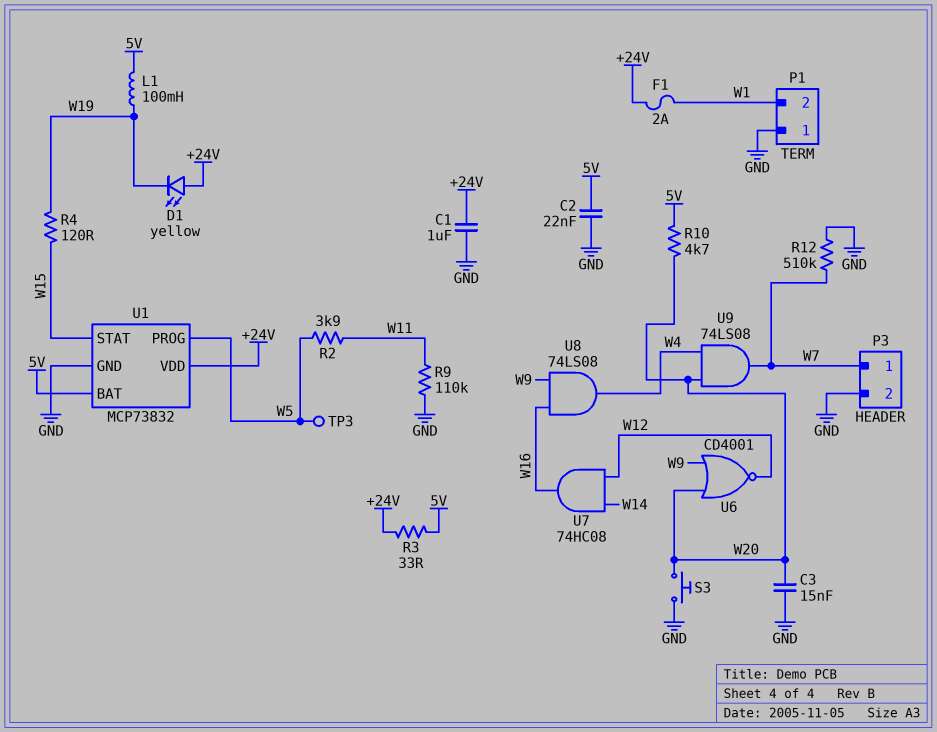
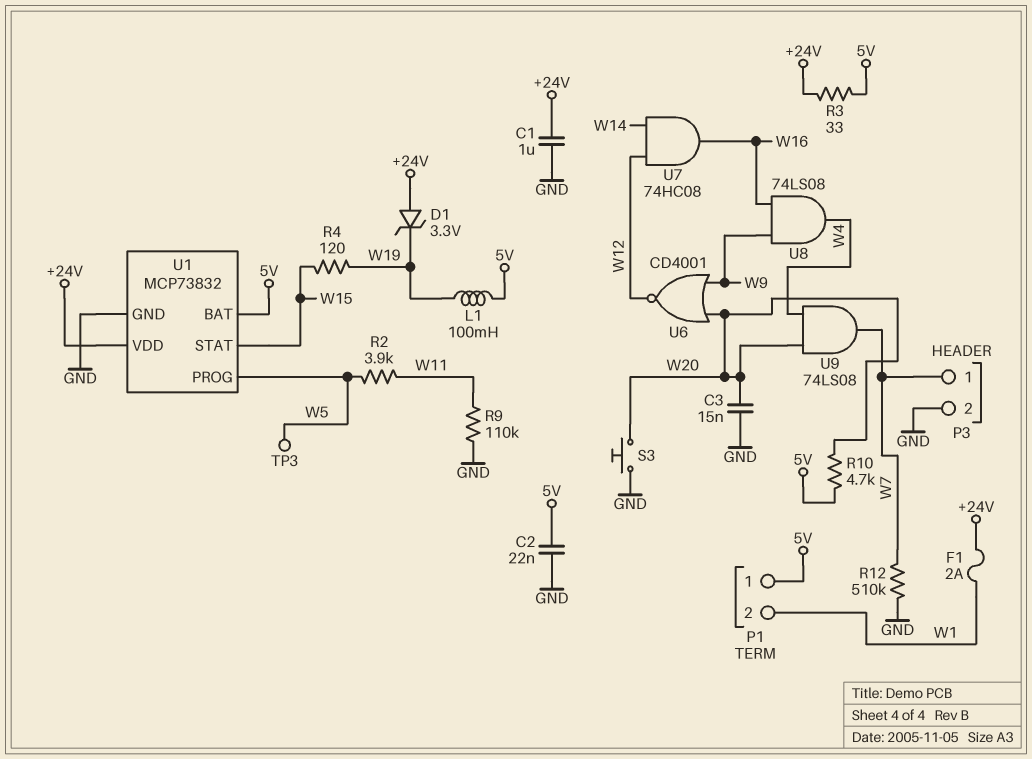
D1: LED yellow (A +24V, K W19) -> zener 3.3V (A +24V, K W19)
P1 pin 1: GND -> 5V

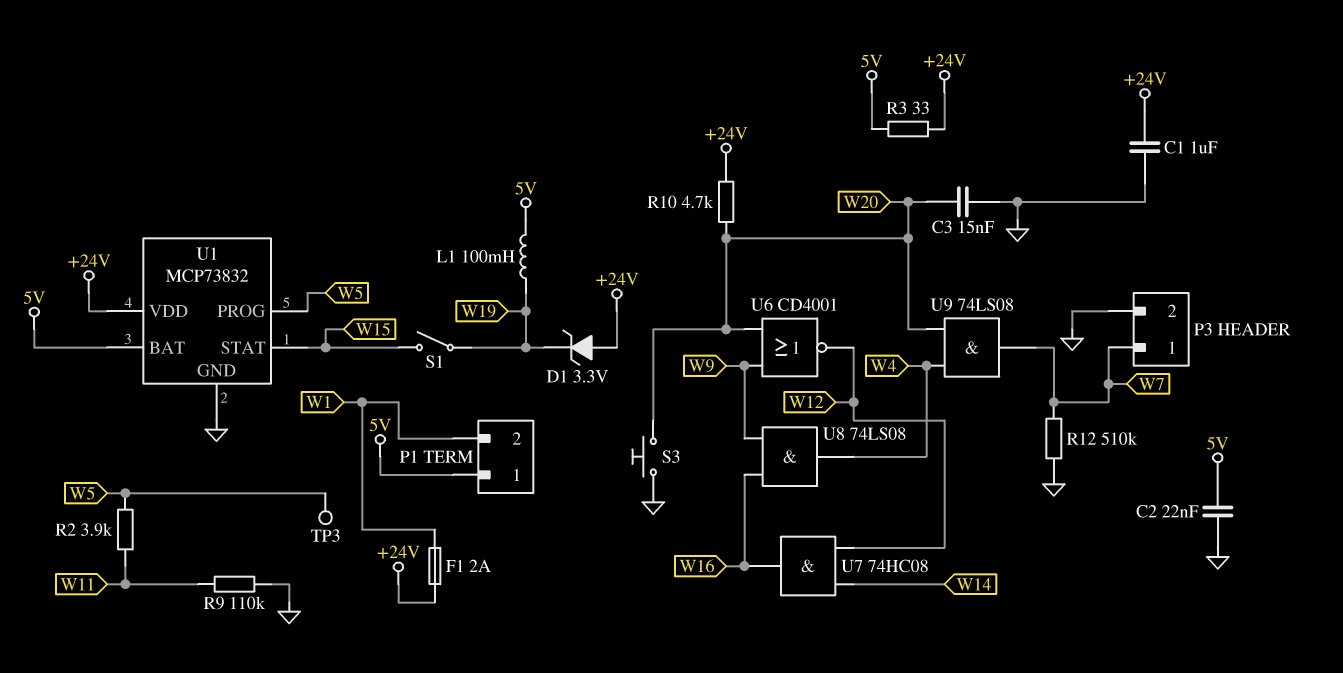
R4: 120 (W15, W19) -> none
R10: 4.7k (5V, W20) -> 4.7k (+24V, W20)
S1: none -> switch (W15, W19)

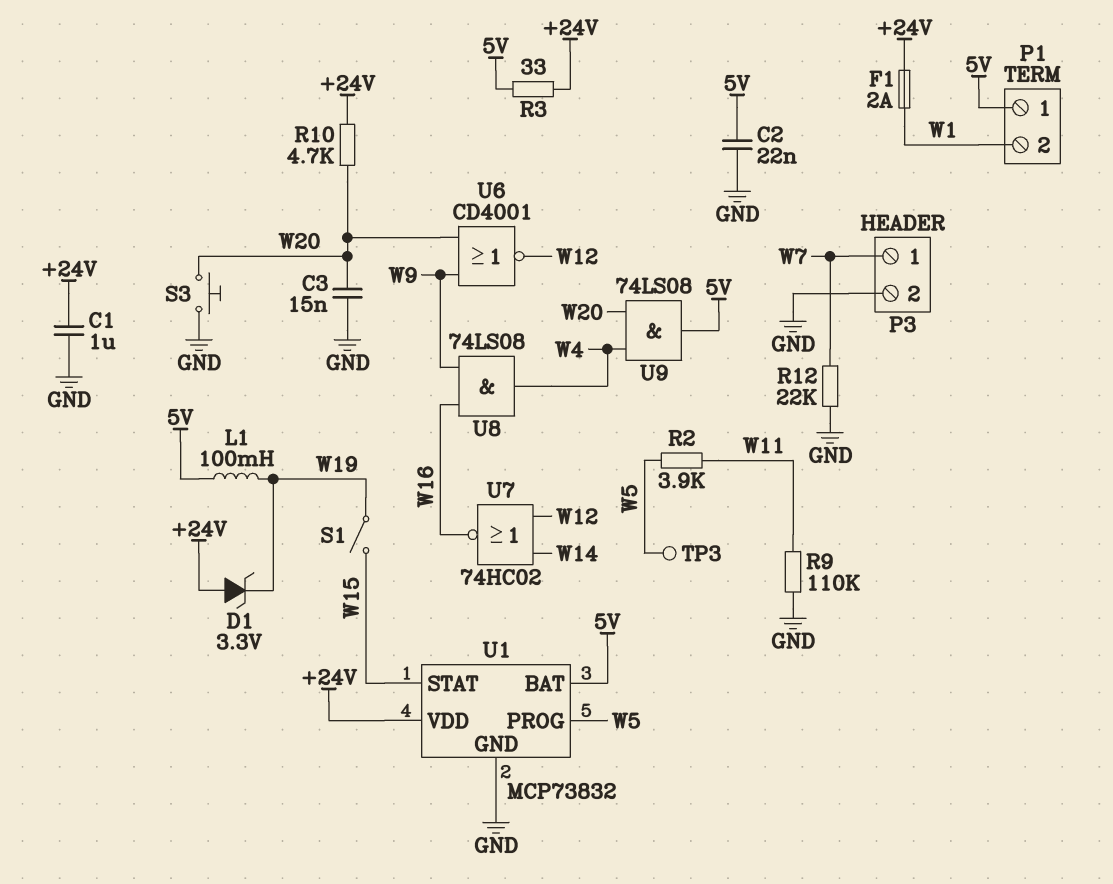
R12: 510k (GND, W7) -> 22k (GND, W7)
U7: AND 74HC08 (in W12, in W14, out W16) -> NOR 74HC02 (in W12, in W14, out W16)
U9: AND 74LS08 (in W4, in W20, out W7) -> AND 74LS08 (in W4, in W20, out 5V)

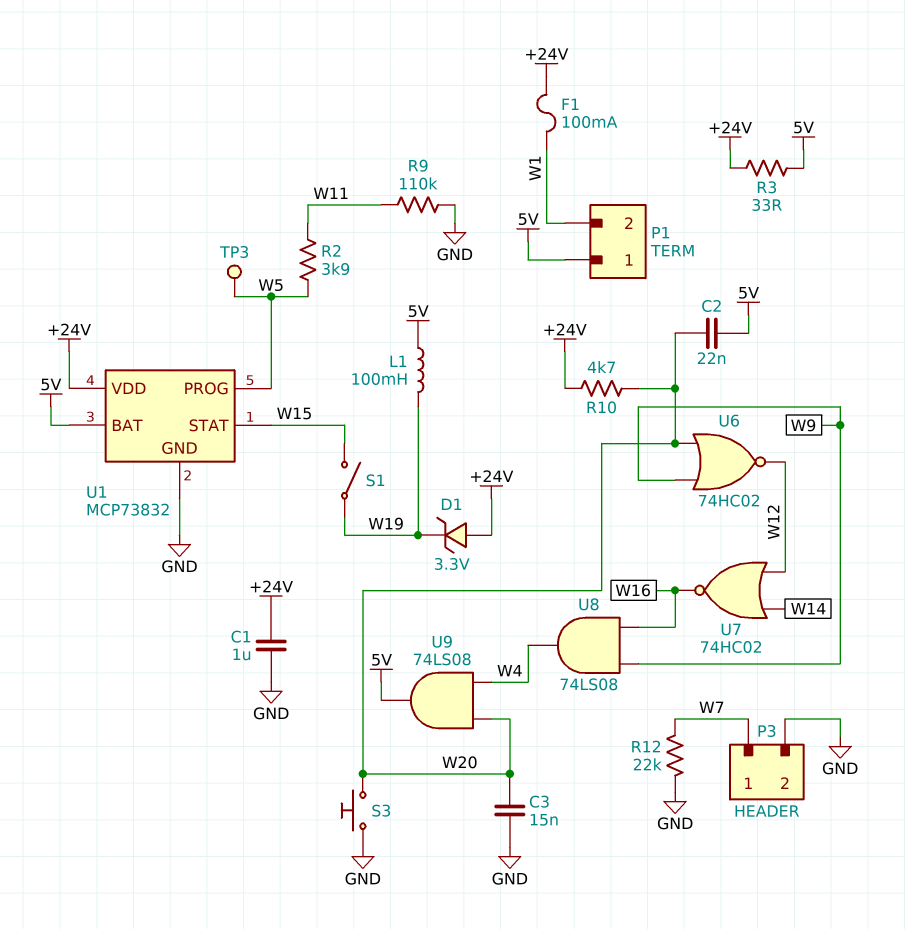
C2: 22nF (5V, GND) -> 22nF (5V, W20)
F1: 2A (+24V, W1) -> 100mA (+24V, W1)
U6: NOR CD4001 (in W9, in W20, out W12) -> NOR 74HC02 (in W9, in W20, out W12)

